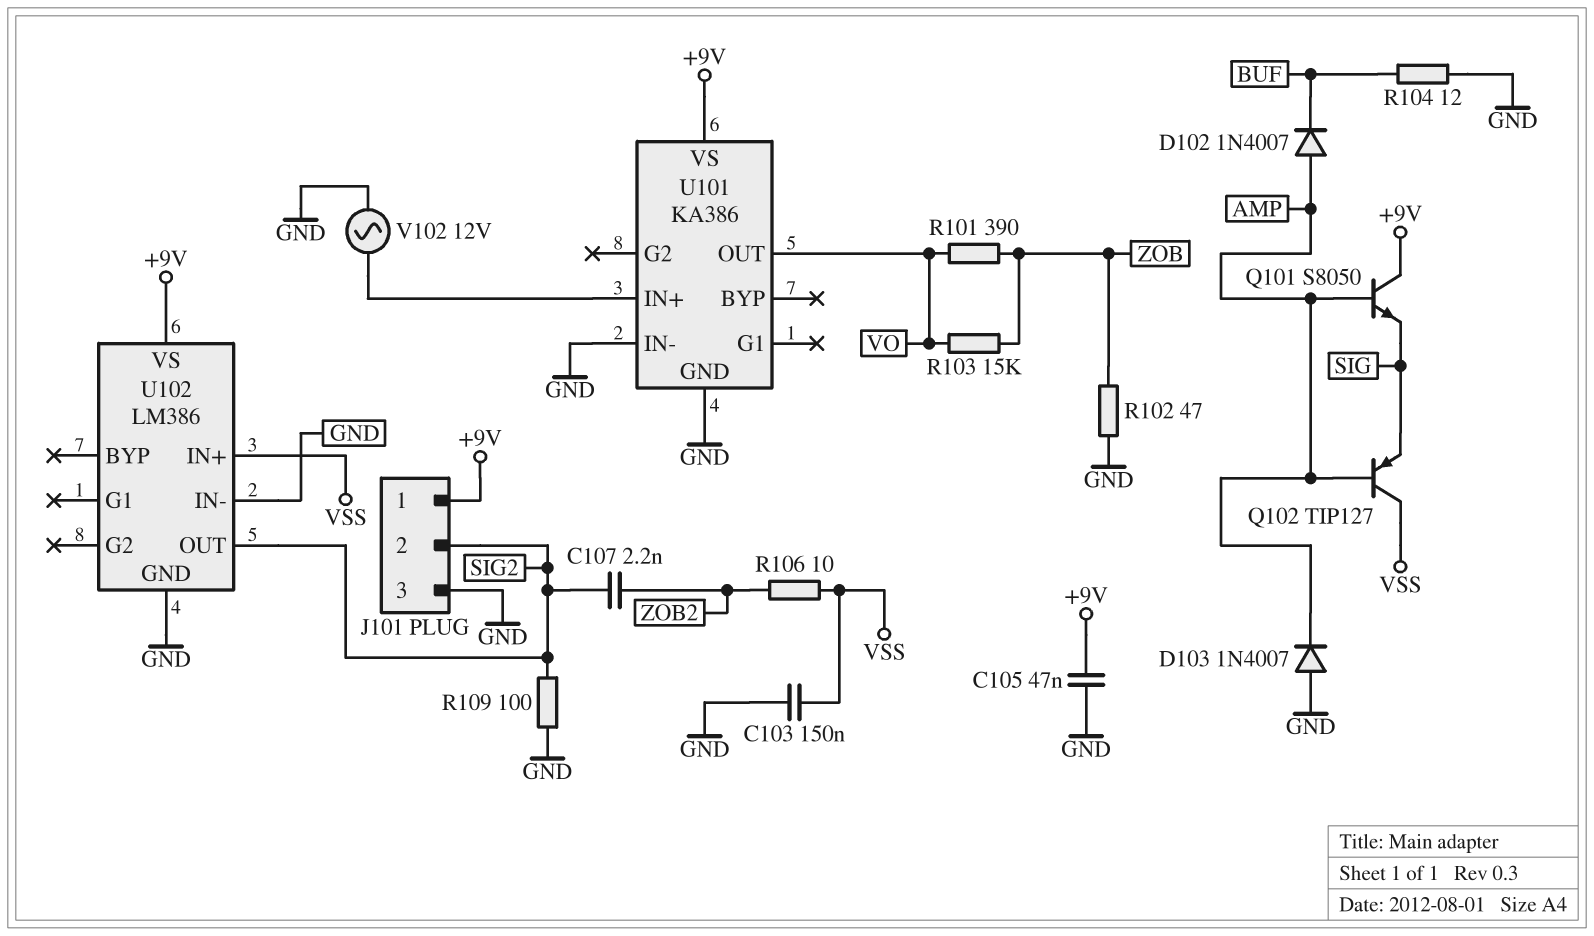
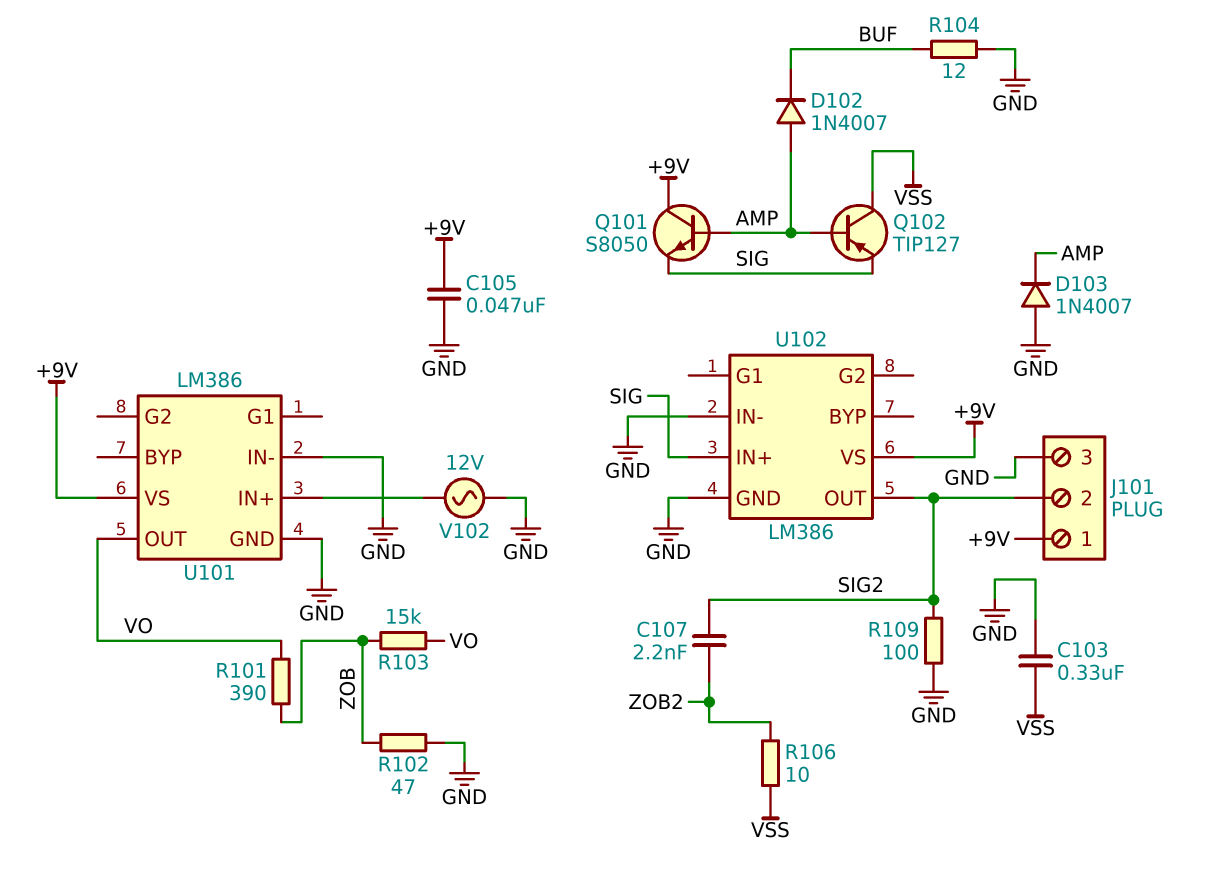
C103: 150nF (GND, VSS) -> 330nF (GND, VSS)
U101: KA386 -> LM386
U102 pin IN+: VSS -> SIG

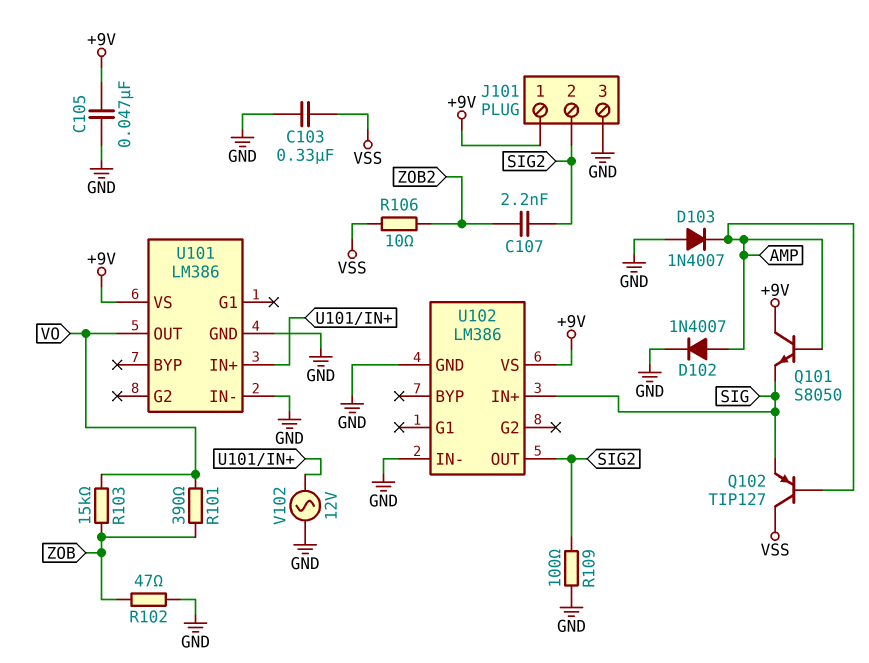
D102: diode 1N4007 (A AMP, K BUF) -> diode 1N4007 (A AMP, K GND)
R104: 12 (BUF, GND) -> none

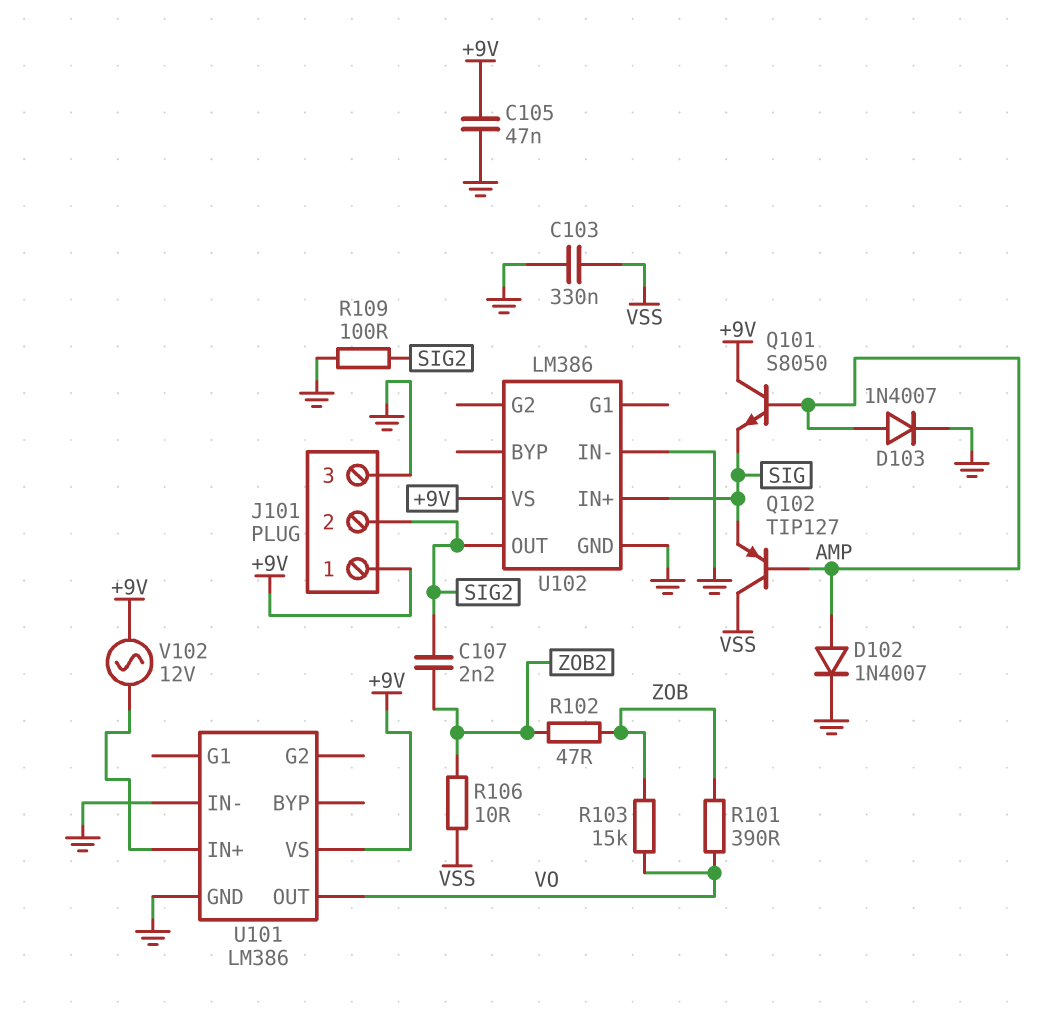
D103: diode 1N4007 (A GND, K AMP) -> diode 1N4007 (A AMP, K GND)
R102: 47 (GND, ZOB) -> 47 (ZOB, ZOB2)
V102: AC 12V (GND, U101/IN+) -> AC 12V (+9V, U101/IN+)

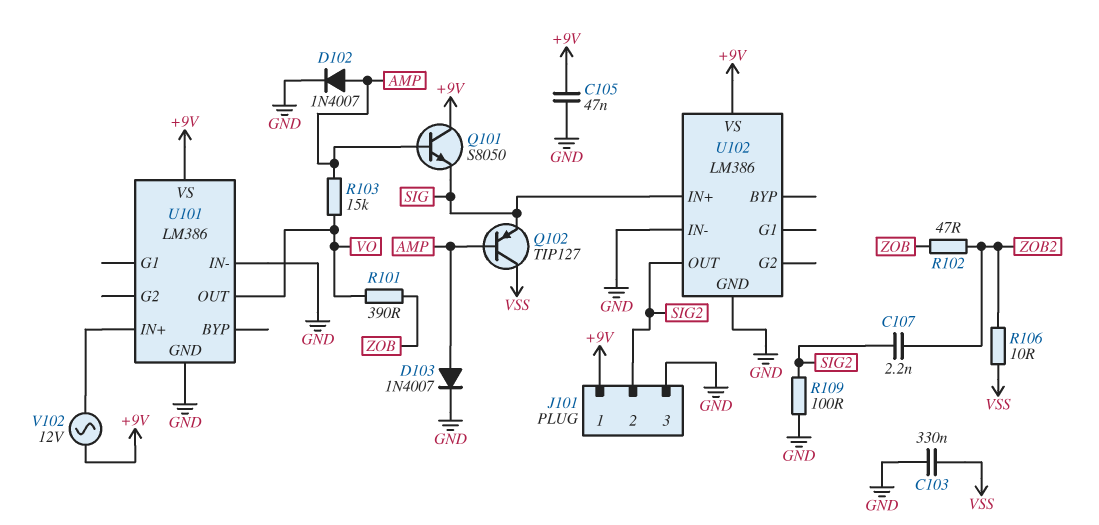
R103: 15k (VO, ZOB) -> 15k (AMP, VO)

